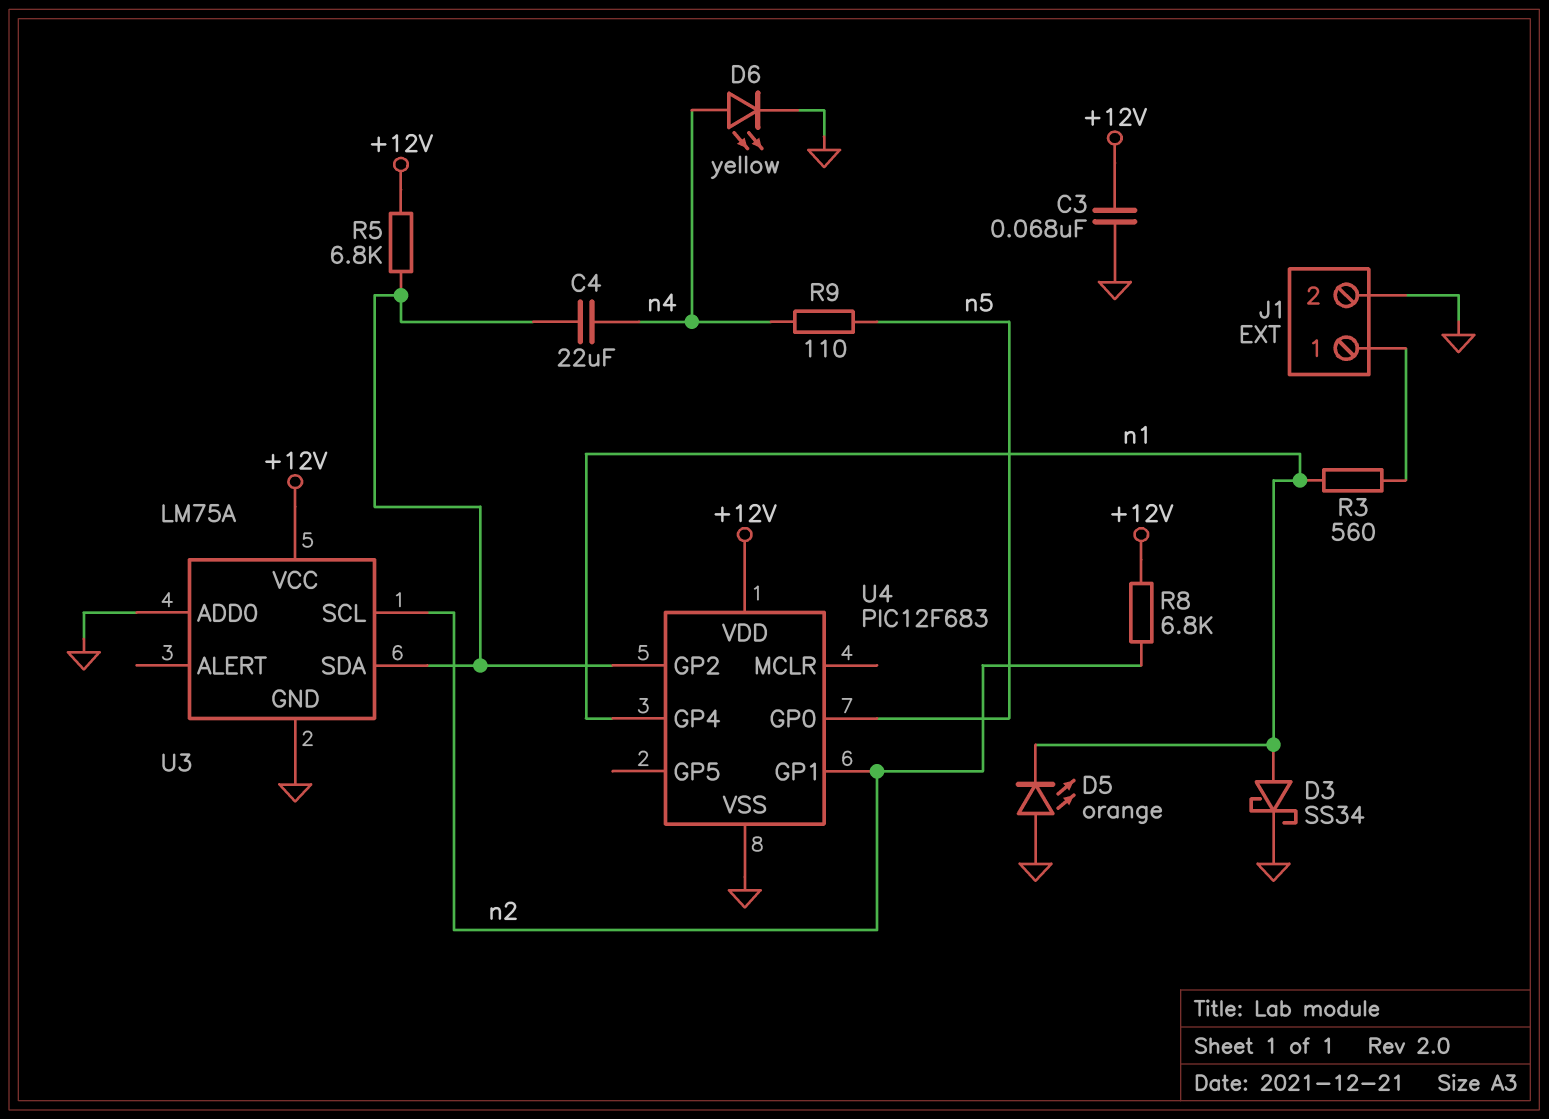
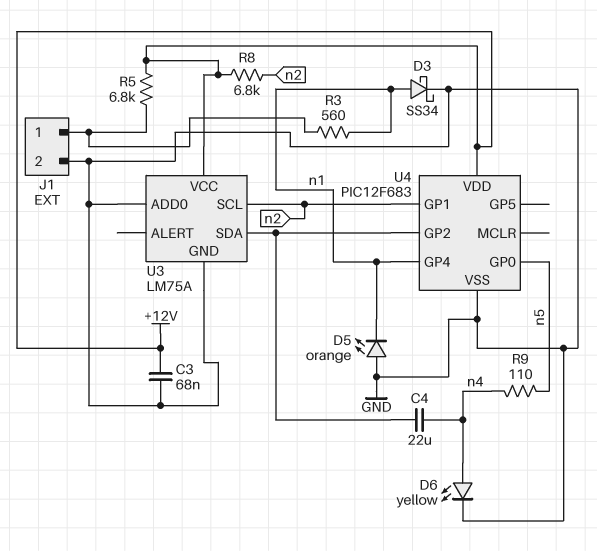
R5: 6.8k (+12V, U3/SDA) -> 6.8k (+12V, J1/1)

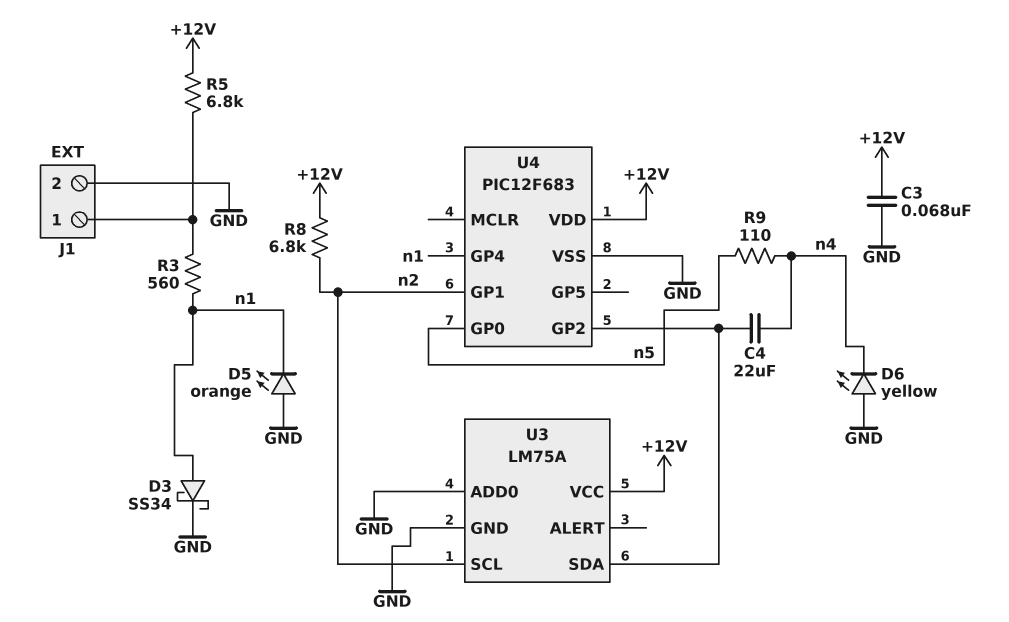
D6: LED yellow (A n4, K GND) -> LED yellow (A GND, K n4)

